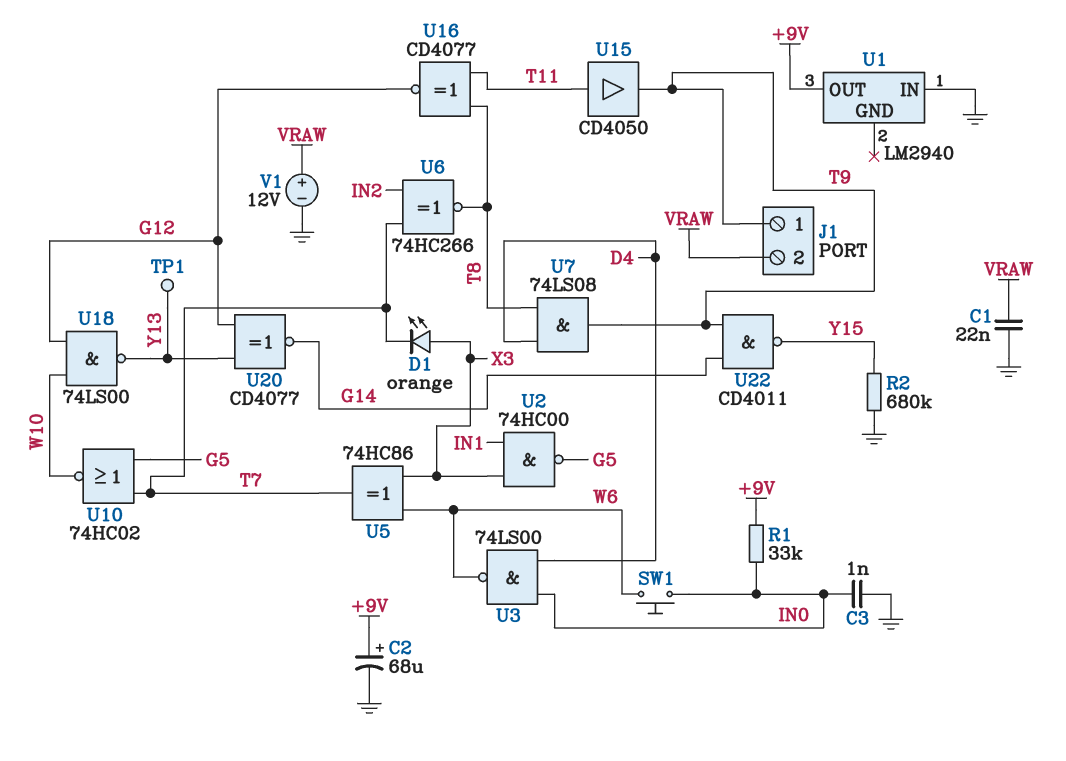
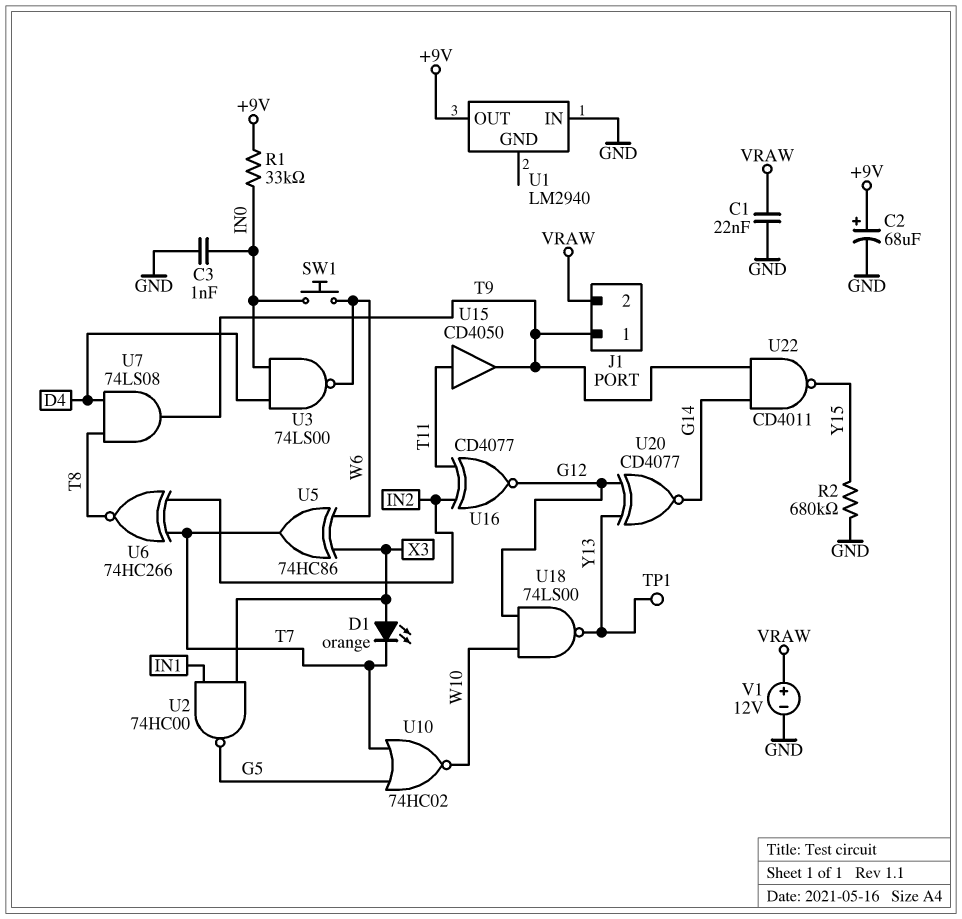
U16: XNOR CD4077 (in T8, in T11, out G12) -> XNOR CD4077 (in IN2, in T11, out G12)

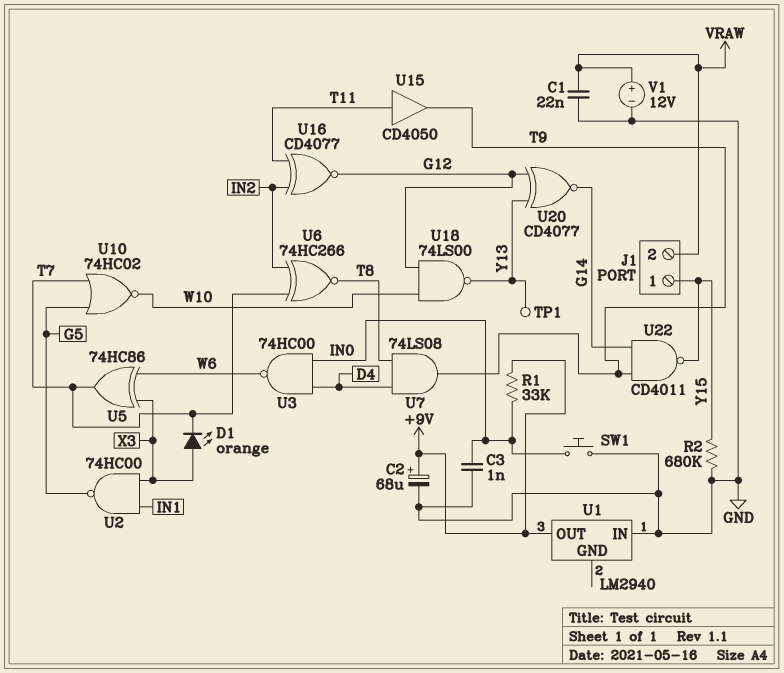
J1 pin 1: T9 -> Y15
SW1: button (IN0, W6) -> button (GND, IN0)
U3: NAND 74LS00 (in D4, in IN0, out W6) -> NAND 74HC00 (in D4, in IN0, out W6)

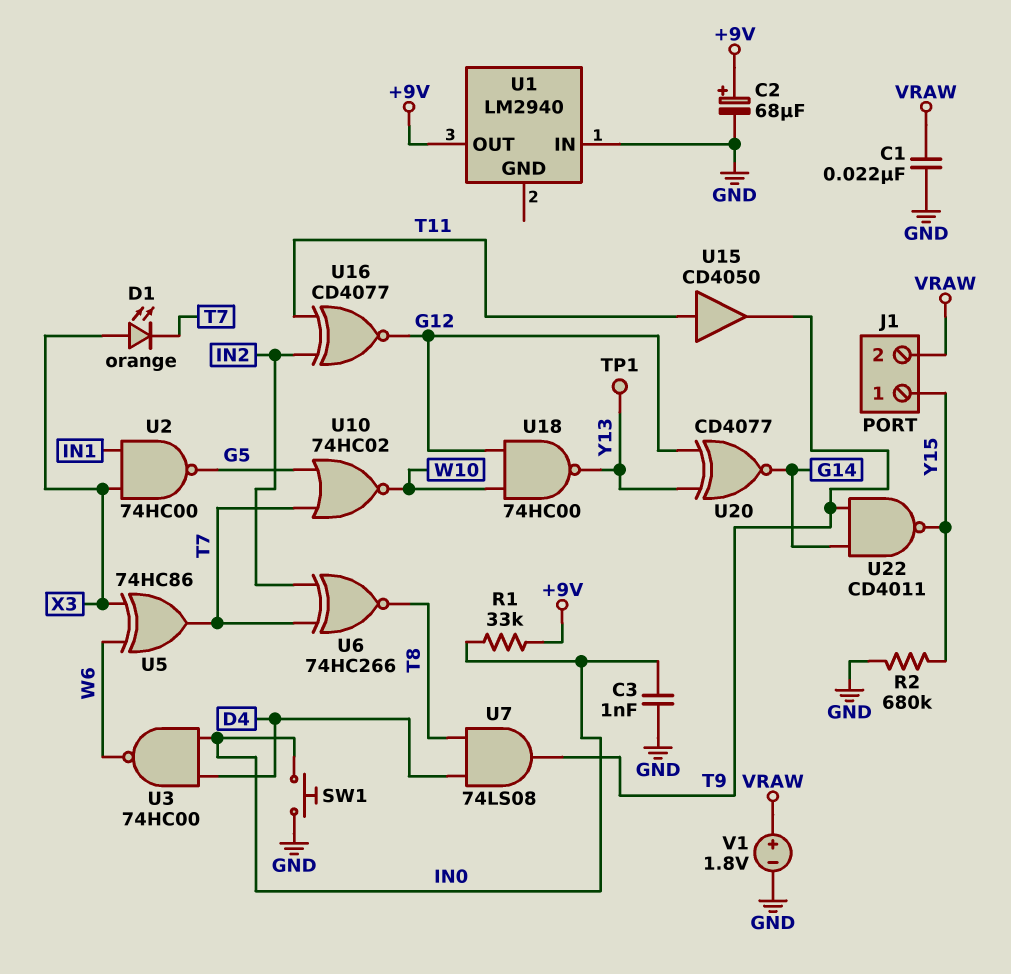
U18: NAND 74LS00 (in G12, in W10, out Y13) -> NAND 74HC00 (in G12, in W10, out Y13)
V1: 12V (plus VRAW, minus GND) -> 1.8V (plus VRAW, minus GND)

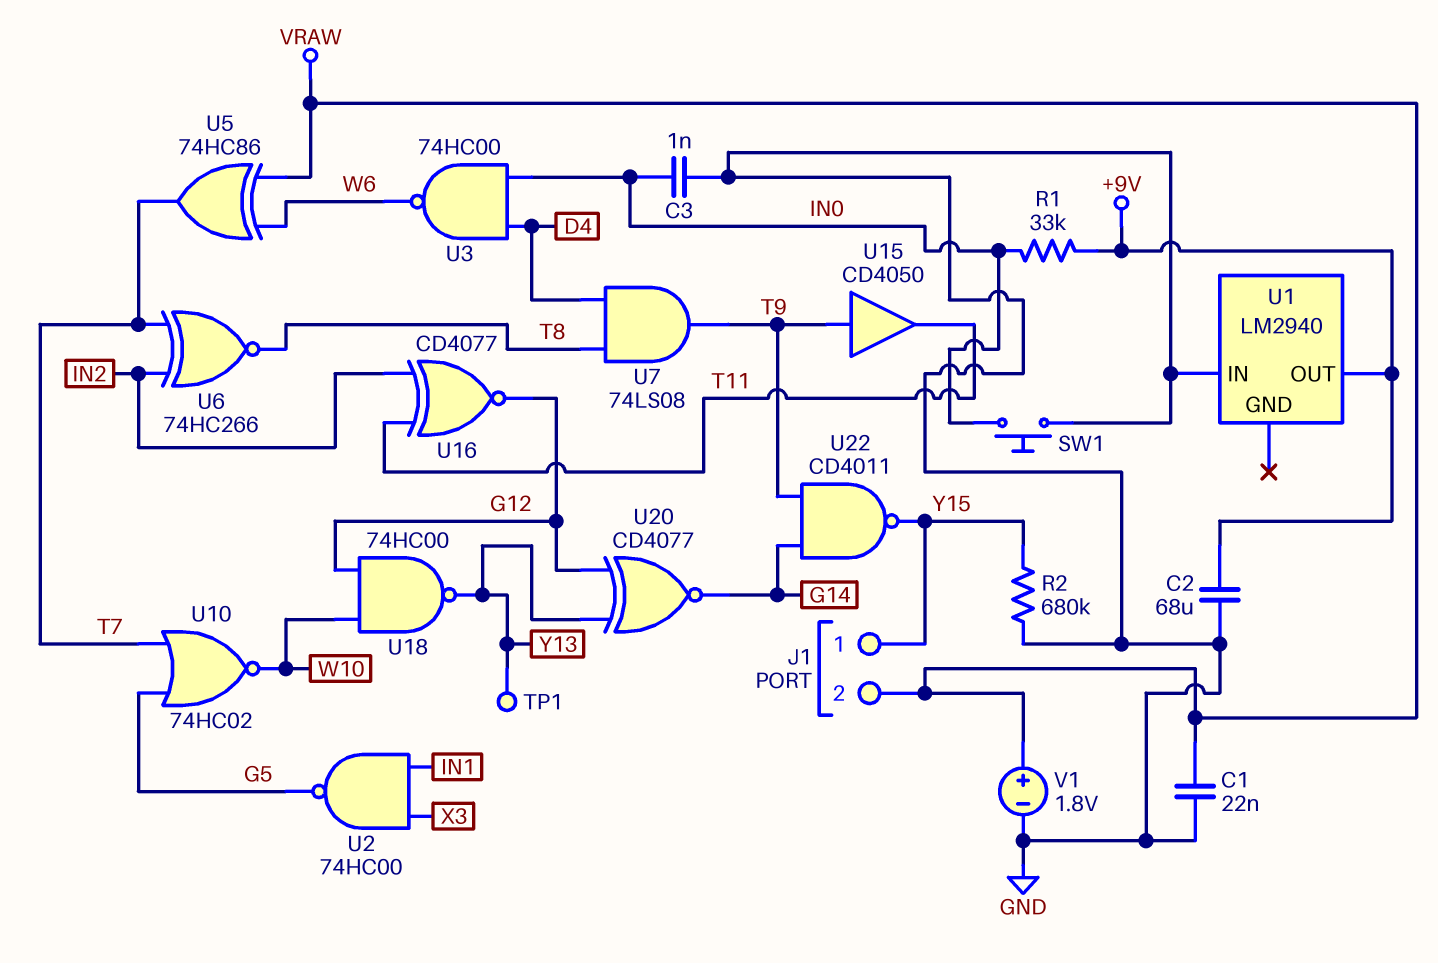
C2: 68uF (plus +9V, minus GND) -> 68uF (+9V, GND)
D1: LED orange (A X3, K T7) -> none
U5: XOR 74HC86 (in W6, in X3, out T7) -> XOR 74HC86 (in VRAW, in W6, out T7)
U15: buffer CD4050 (in T11, out T9) -> buffer CD4050 (in T9, out T11)

